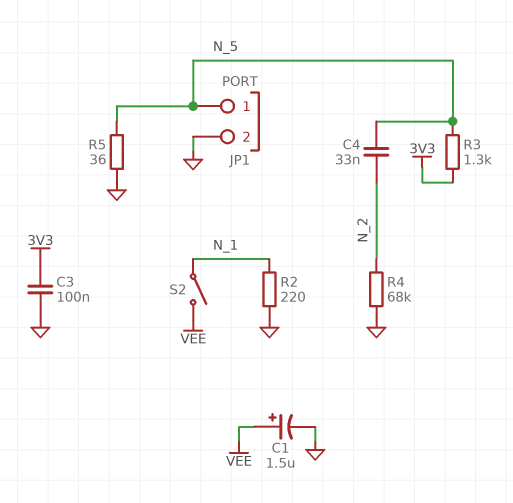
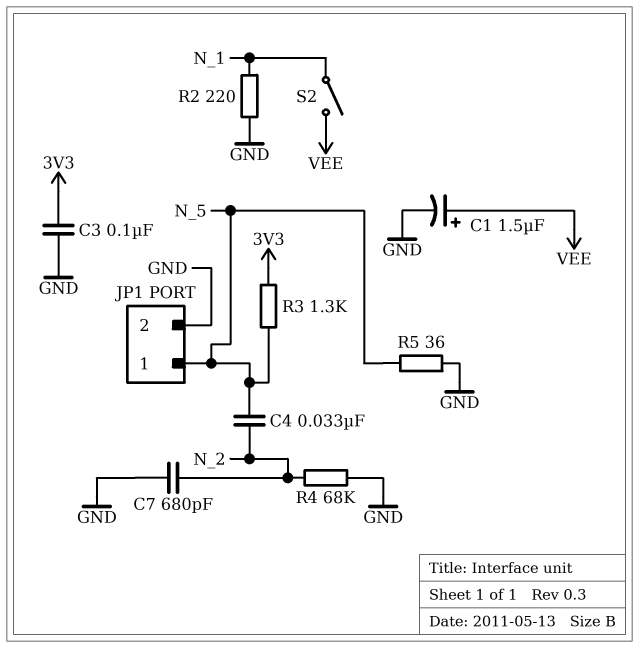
C7: none -> 680pF (GND, N_2)

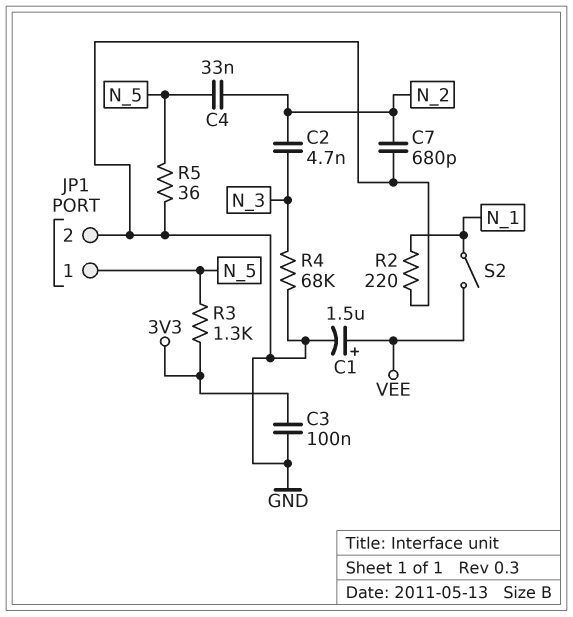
C2: none -> 4.7nF (N_2, N_3)
R4: 68k (GND, N_2) -> 68k (GND, N_3)

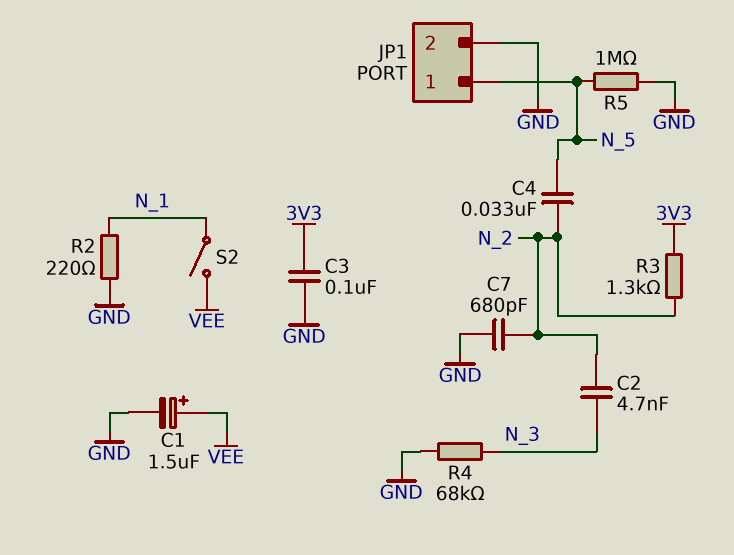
R3: 1.3k (3V3, N_5) -> 1.3k (3V3, N_2)
R5: 36 (GND, N_5) -> 1M (GND, N_5)

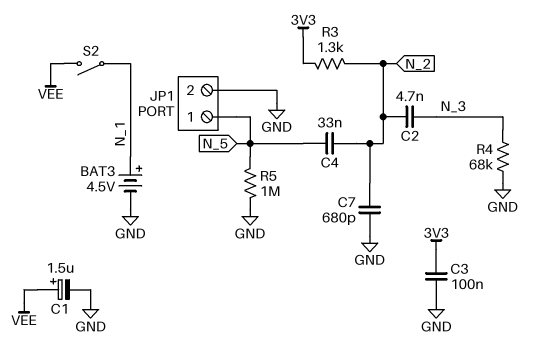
BAT3: none -> 4.5V (plus N_1, minus GND)
R2: 220 (GND, N_1) -> none

